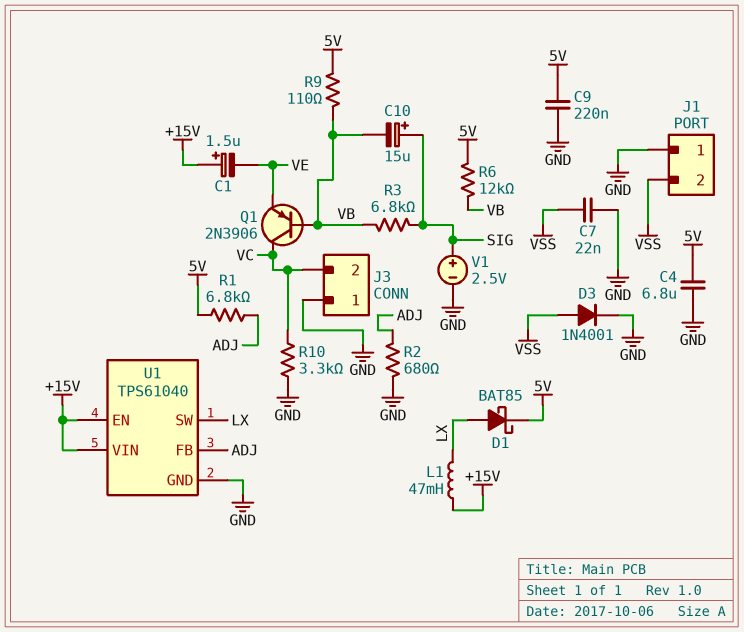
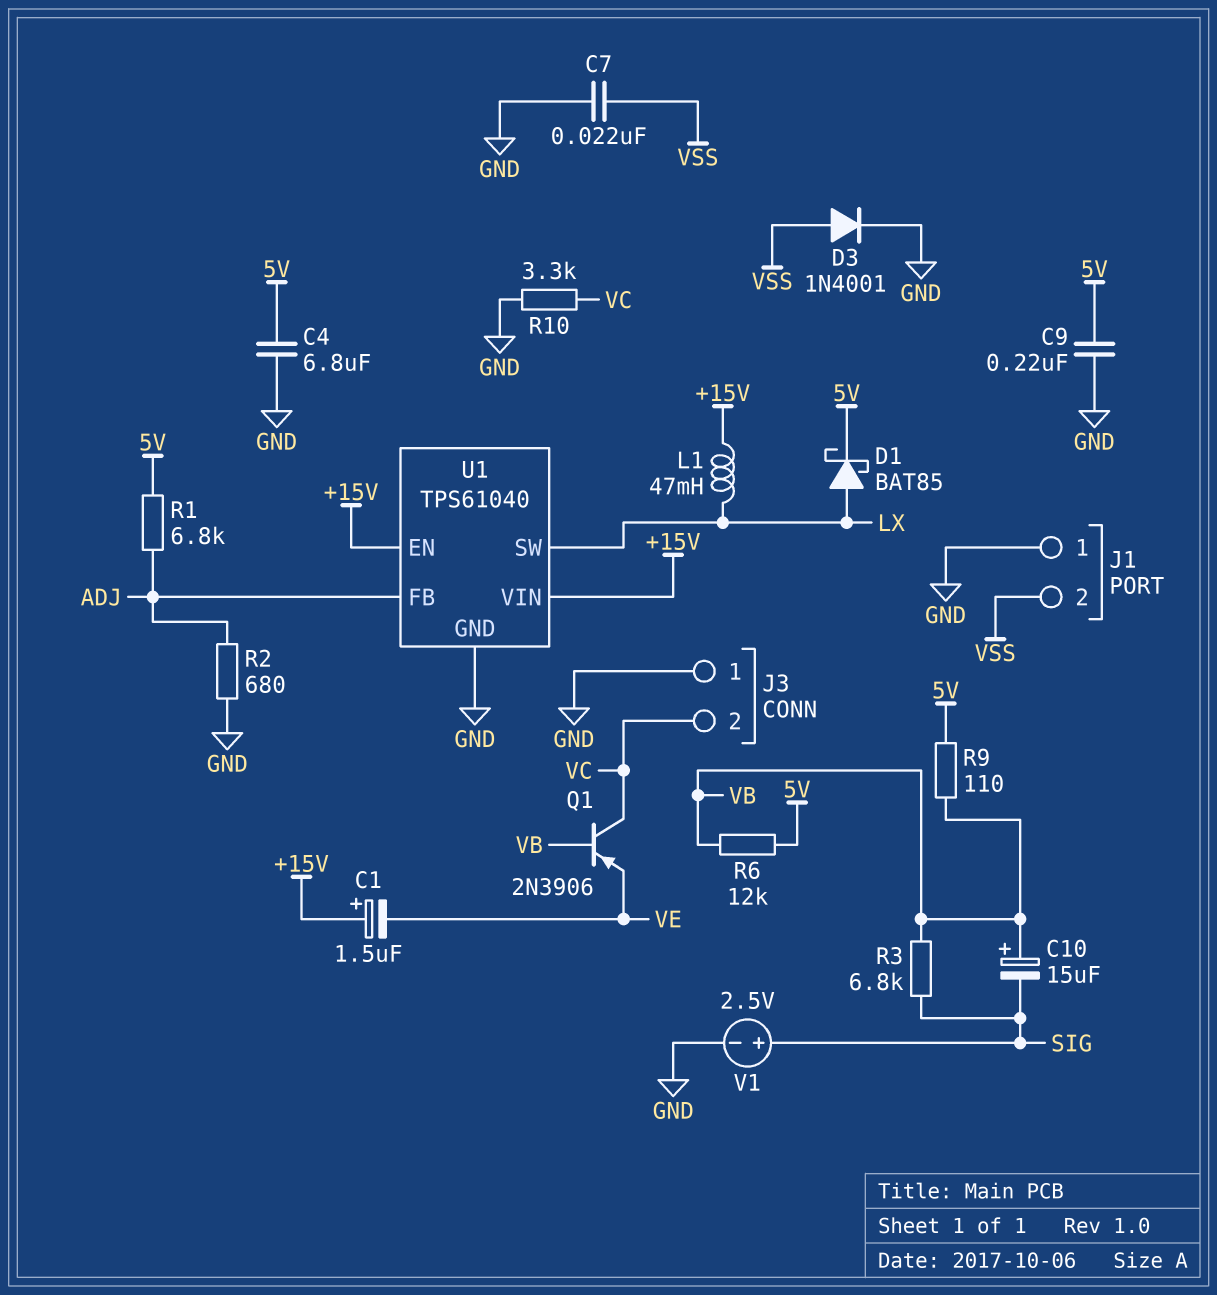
C10: 15uF (plus SIG, minus VB) -> 15uF (plus VB, minus SIG)

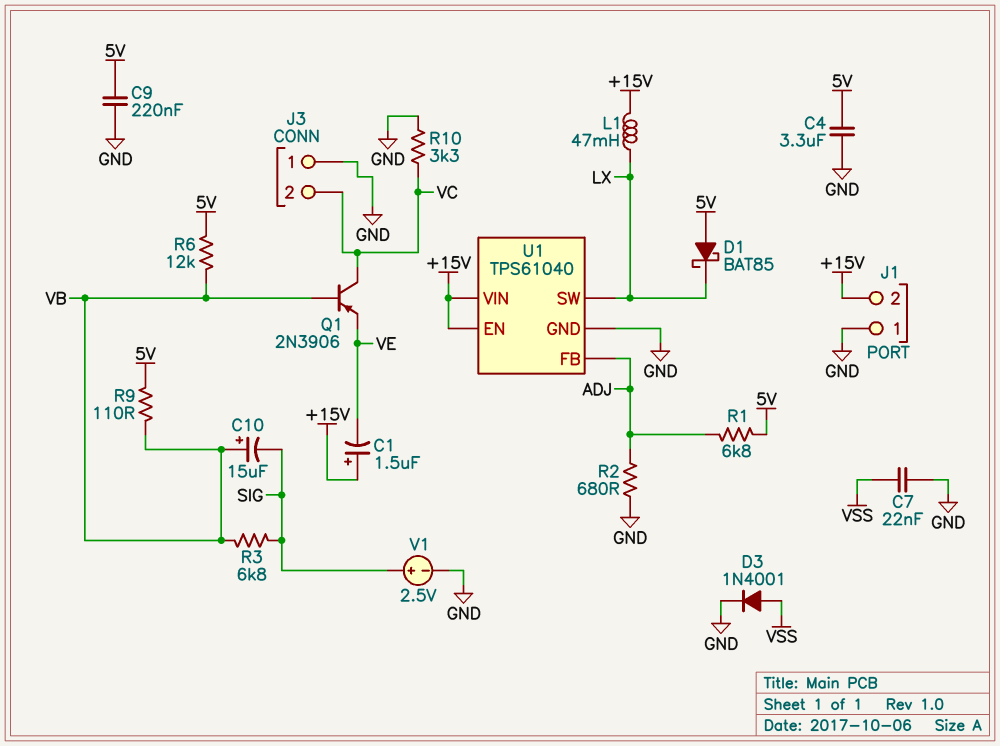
C4: 6.8uF (5V, GND) -> 3.3uF (5V, GND)
D1: schottky BAT85 (A LX, K 5V) -> schottky BAT85 (A 5V, K LX)
J1 pin 2: VSS -> +15V

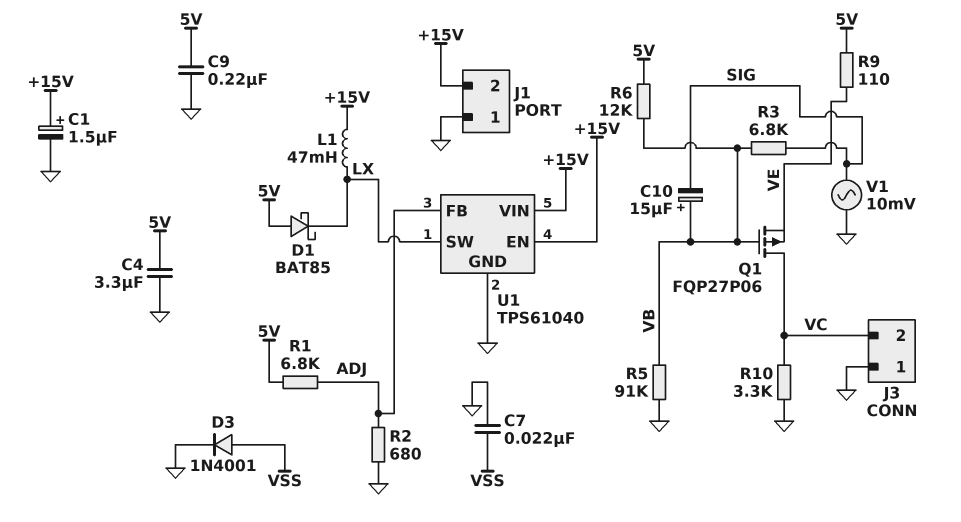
C1: 1.5uF (plus +15V, minus VE) -> 1.5uF (plus +15V, minus GND)
Q1: PNP 2N3906 (B VB, C VC, E VE) -> PMOS FQP27P06 (G VB, D VC, S VE)
R5: none -> 91k (GND, VB)
R9: 110 (5V, VB) -> 110 (5V, VE)
V1: 2.5V (plus SIG, minus GND) -> AC 10mV (GND, SIG)

